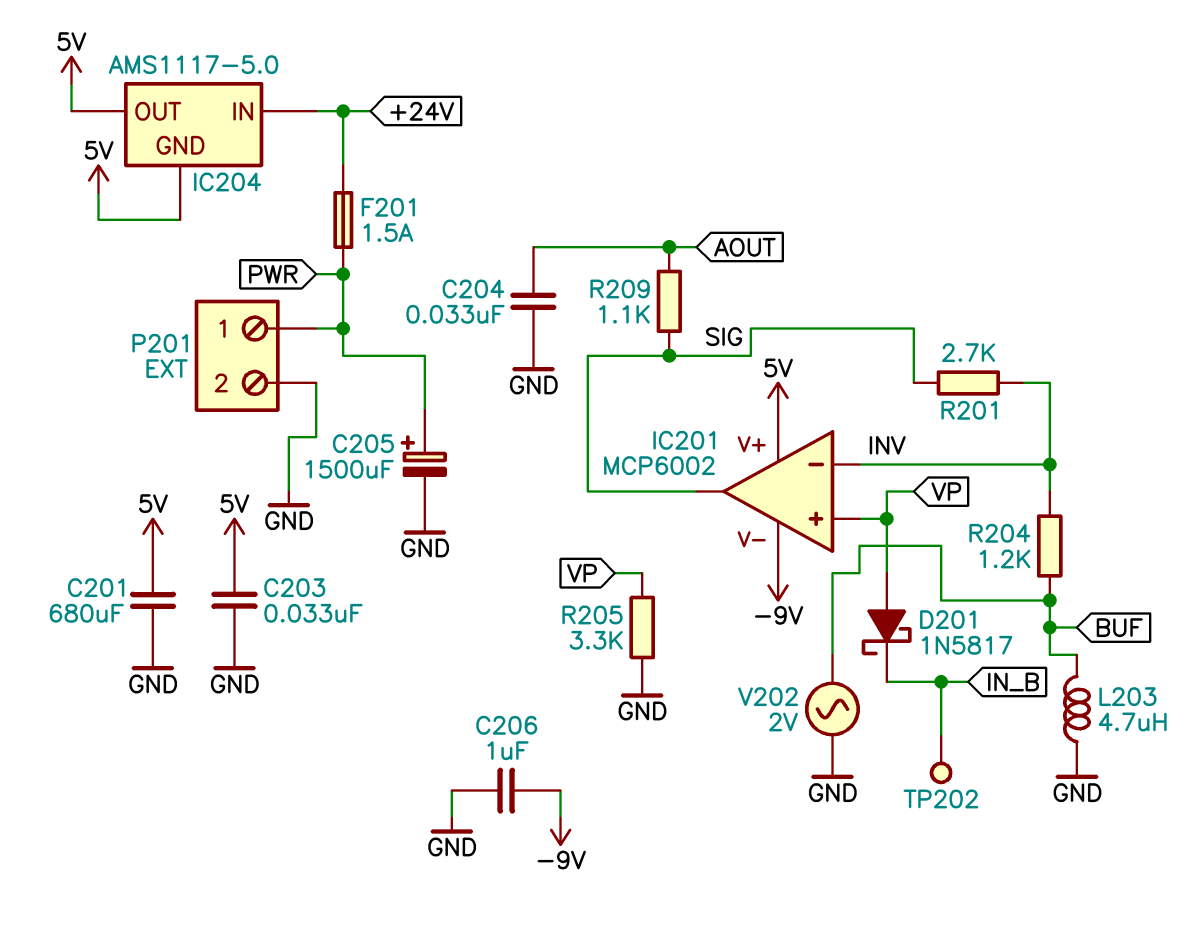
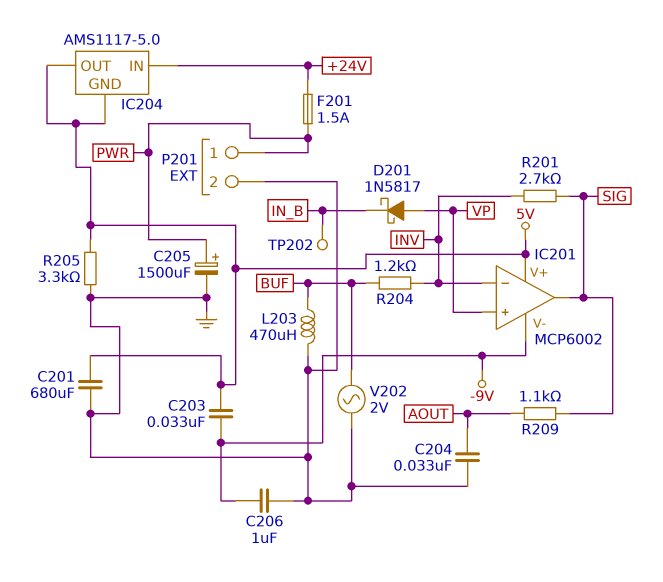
C203: 33nF (5V, GND) -> 33nF (-9V, 5V)
L203: 4.7uH (BUF, GND) -> 470uH (BUF, GND)
R205: 3.3k (GND, VP) -> 3.3k (5V, GND)

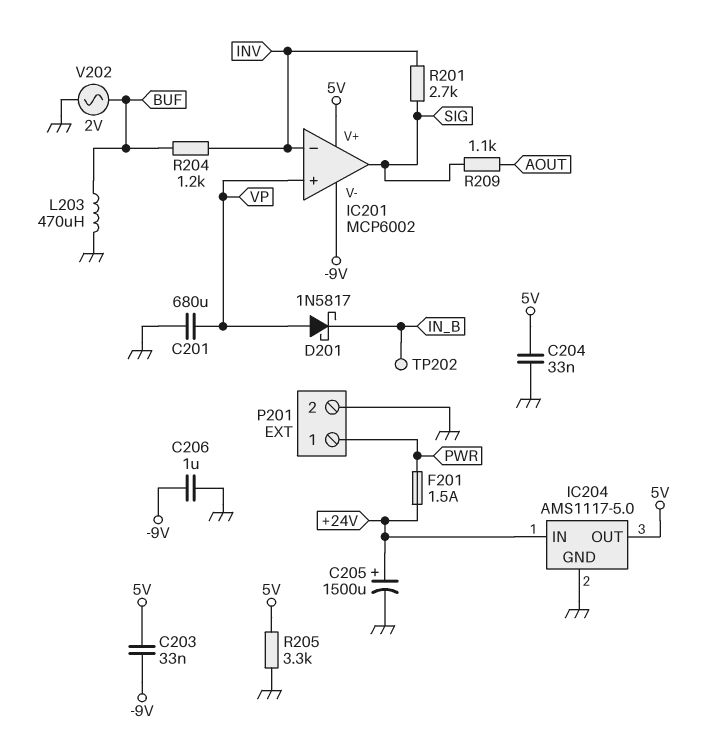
C201: 680uF (5V, GND) -> 680uF (GND, VP)
C204: 33nF (AOUT, GND) -> 33nF (5V, GND)
C205: 1500uF (plus PWR, minus GND) -> 1500uF (plus +24V, minus GND)
IC204 pin GND: 5V -> GND

